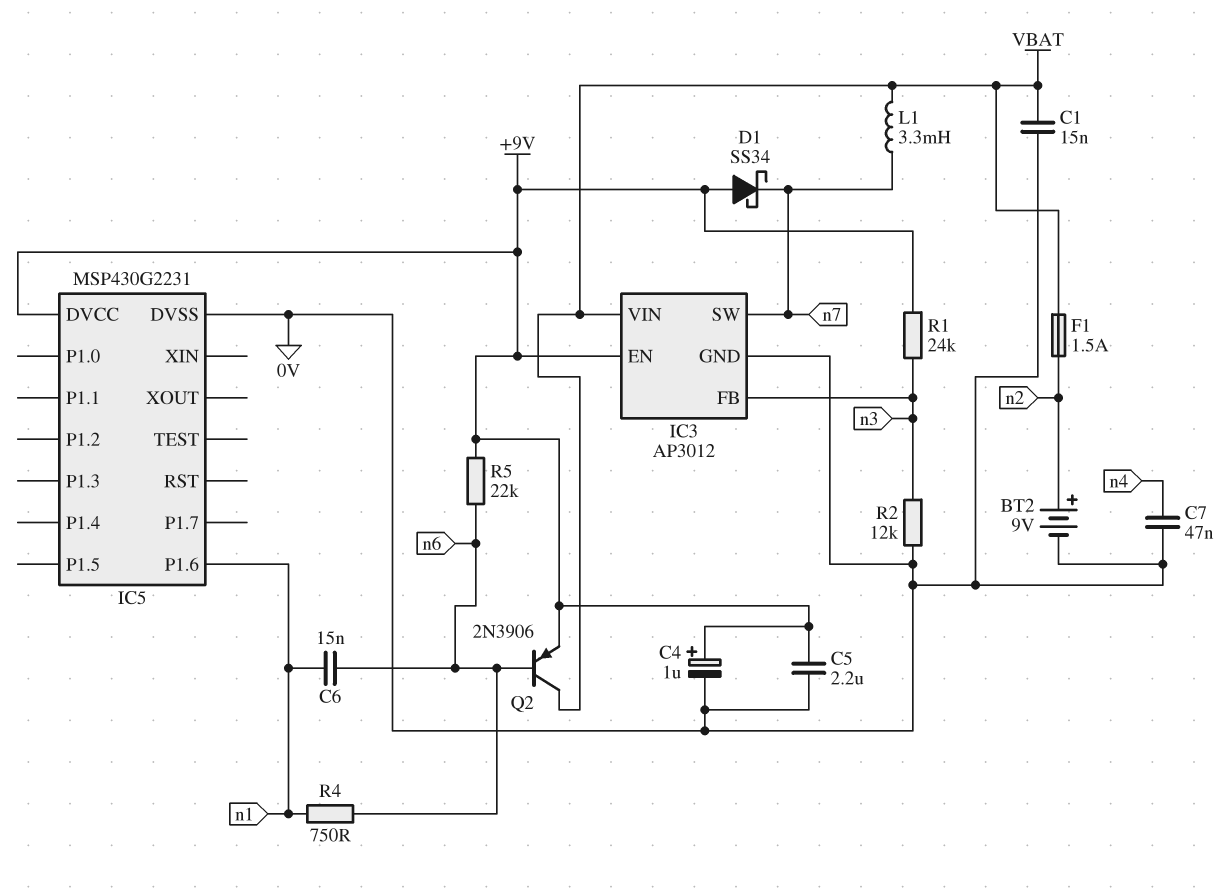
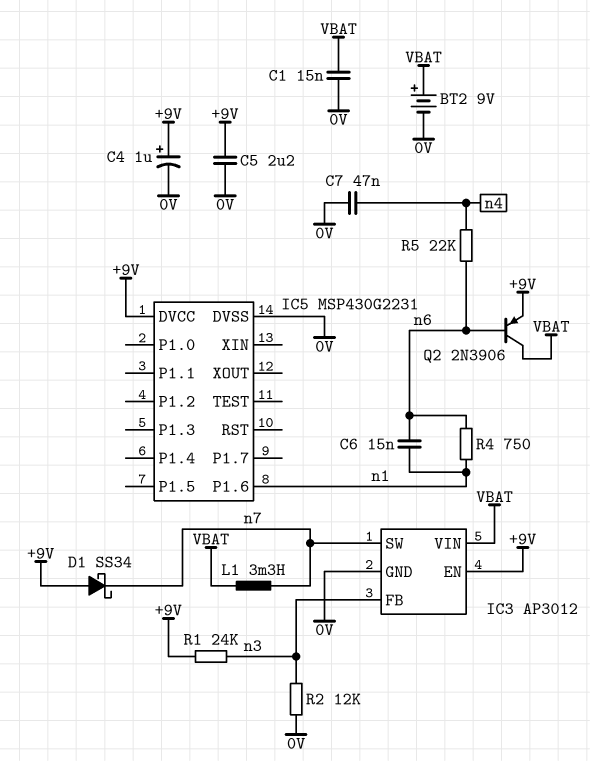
BT2: 9V (plus n2, minus 0V) -> 9V (plus VBAT, minus 0V)
F1: 1.5A (VBAT, n2) -> none
R5: 22k (+9V, n6) -> 22k (n4, n6)

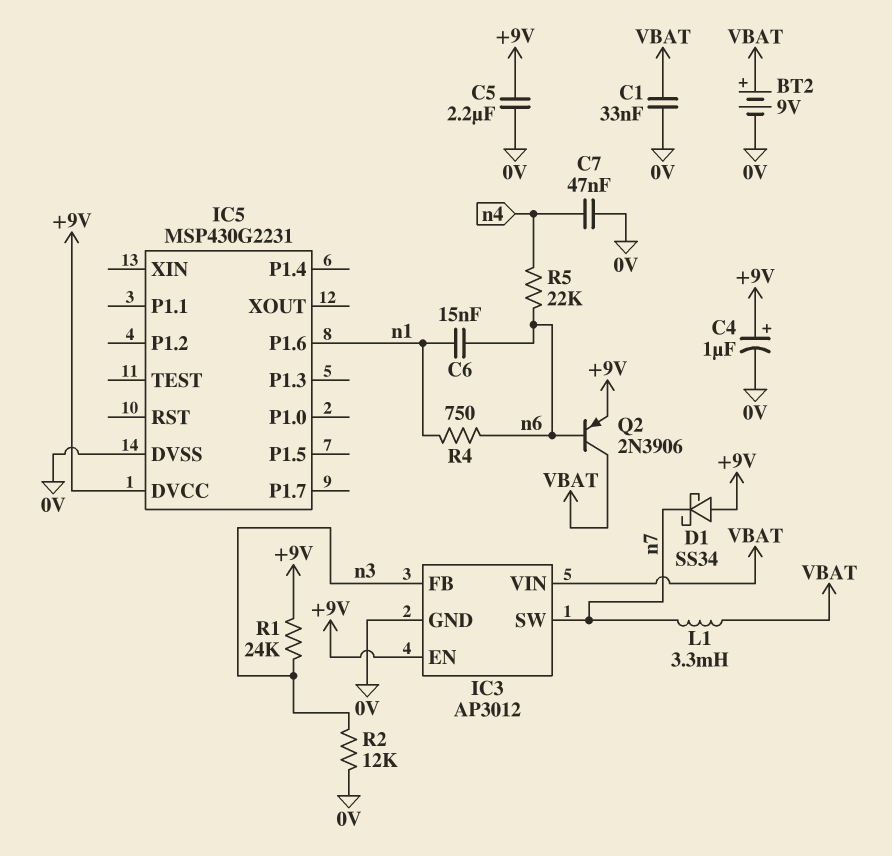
C1: 15nF (0V, VBAT) -> 33nF (0V, VBAT)

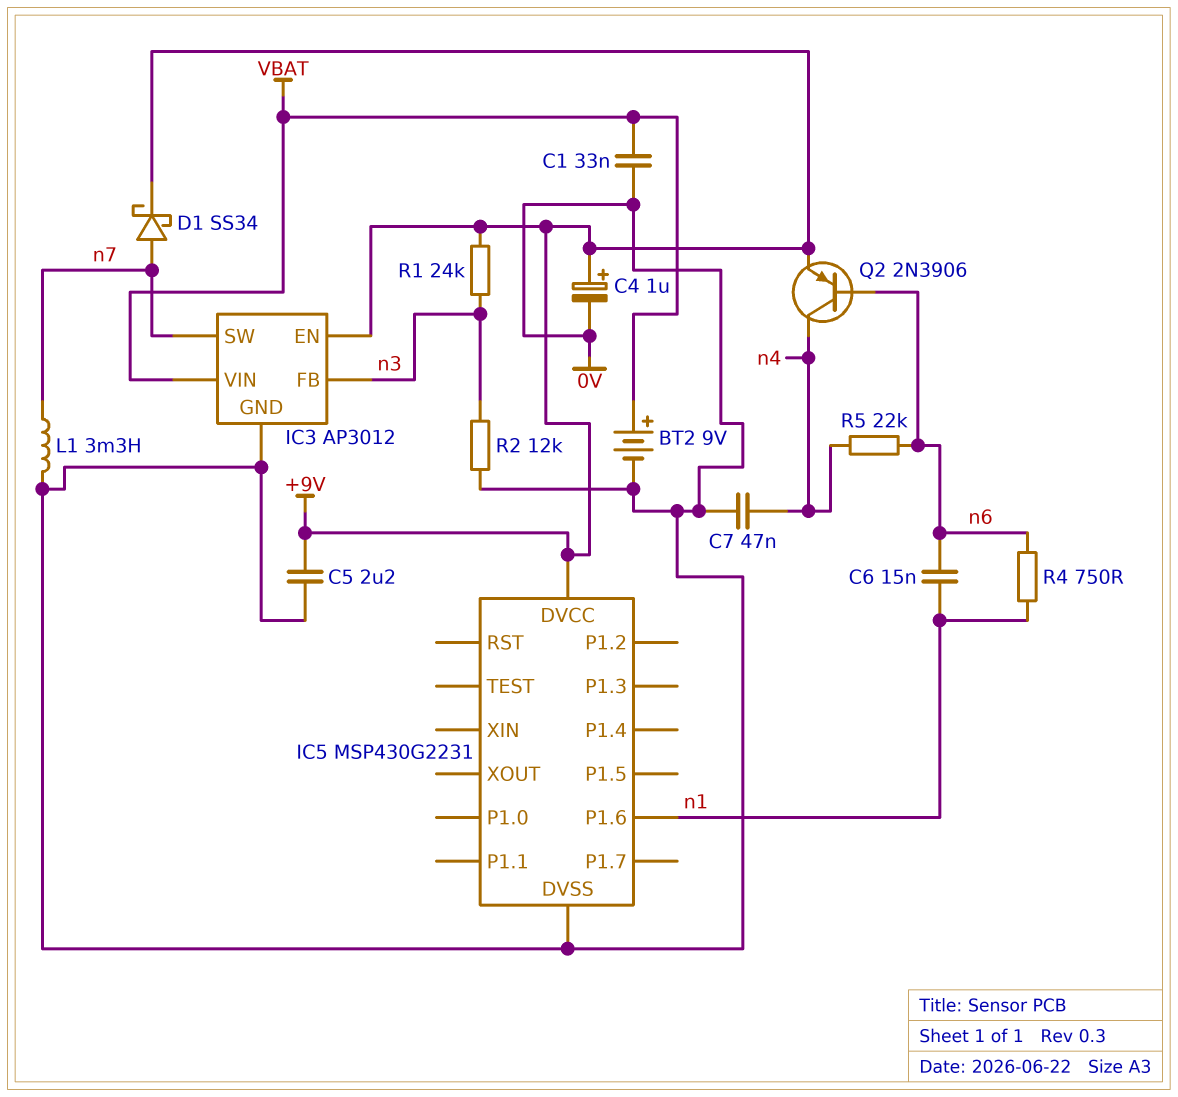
D1: schottky SS34 (A +9V, K n7) -> schottky SS34 (A n7, K +9V)
L1: 3.3mH (VBAT, n7) -> 3.3mH (0V, n7)
Q2: PNP 2N3906 (B n6, C VBAT, E +9V) -> PNP 2N3906 (B n6, C n4, E +9V)

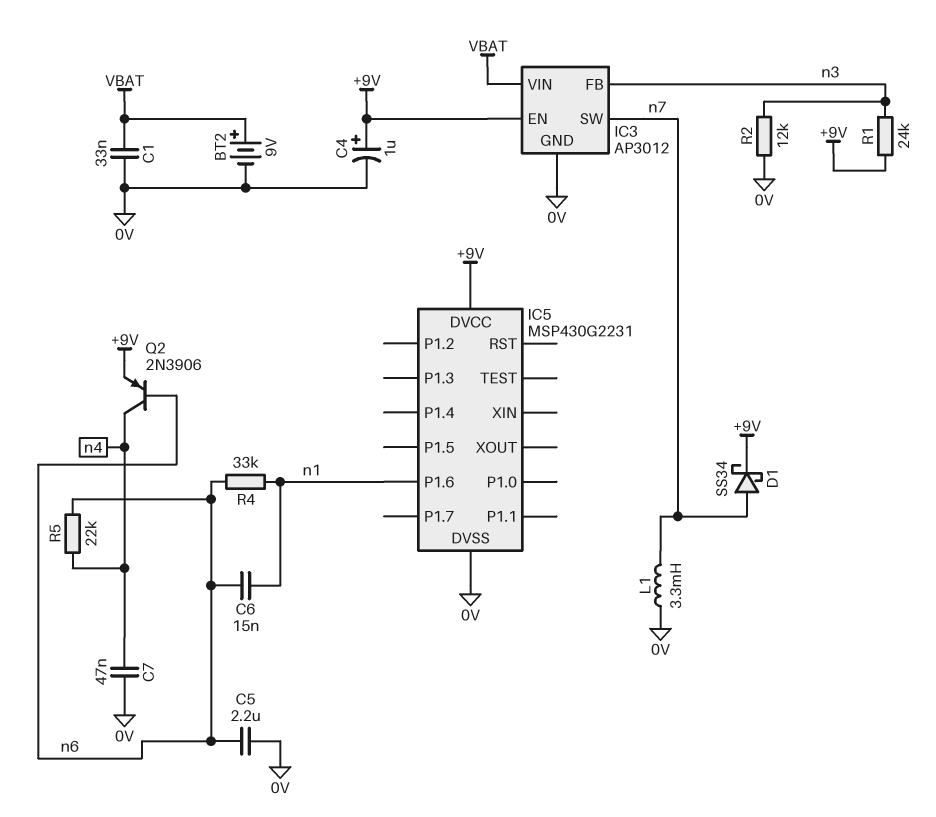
C5: 2.2uF (+9V, 0V) -> 2.2uF (0V, n6)
R4: 750 (n1, n6) -> 33k (n1, n6)

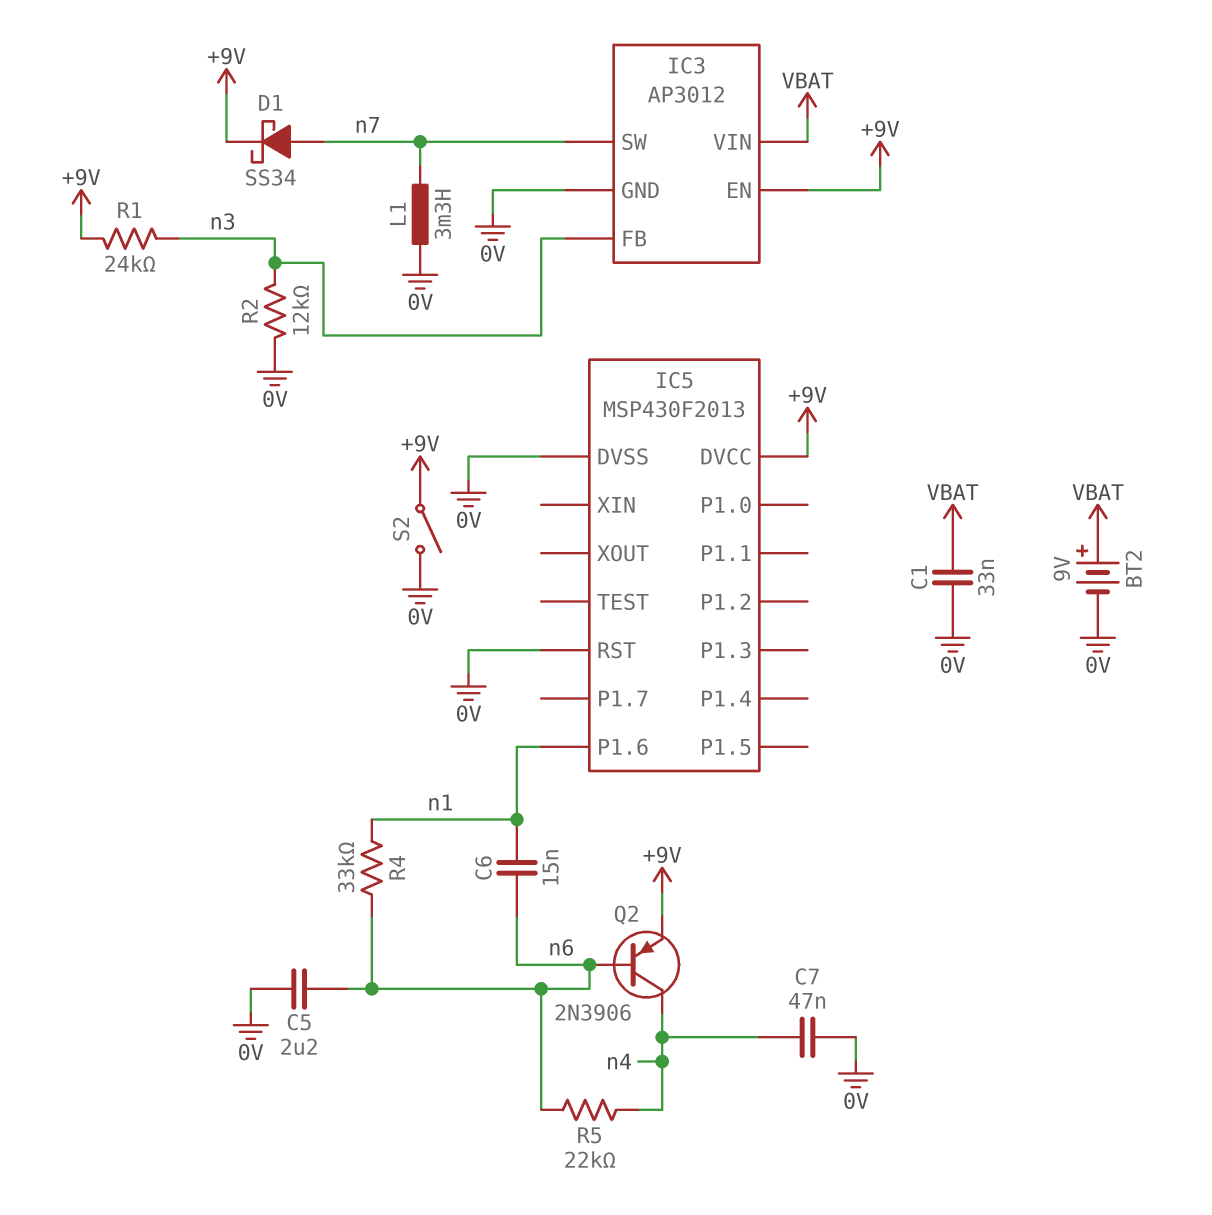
C4: 1uF (plus +9V, minus 0V) -> none
IC5: MSP430G2231 -> MSP430F2013
IC5 pin RST: none -> 0V
S2: none -> switch (+9V, 0V)

